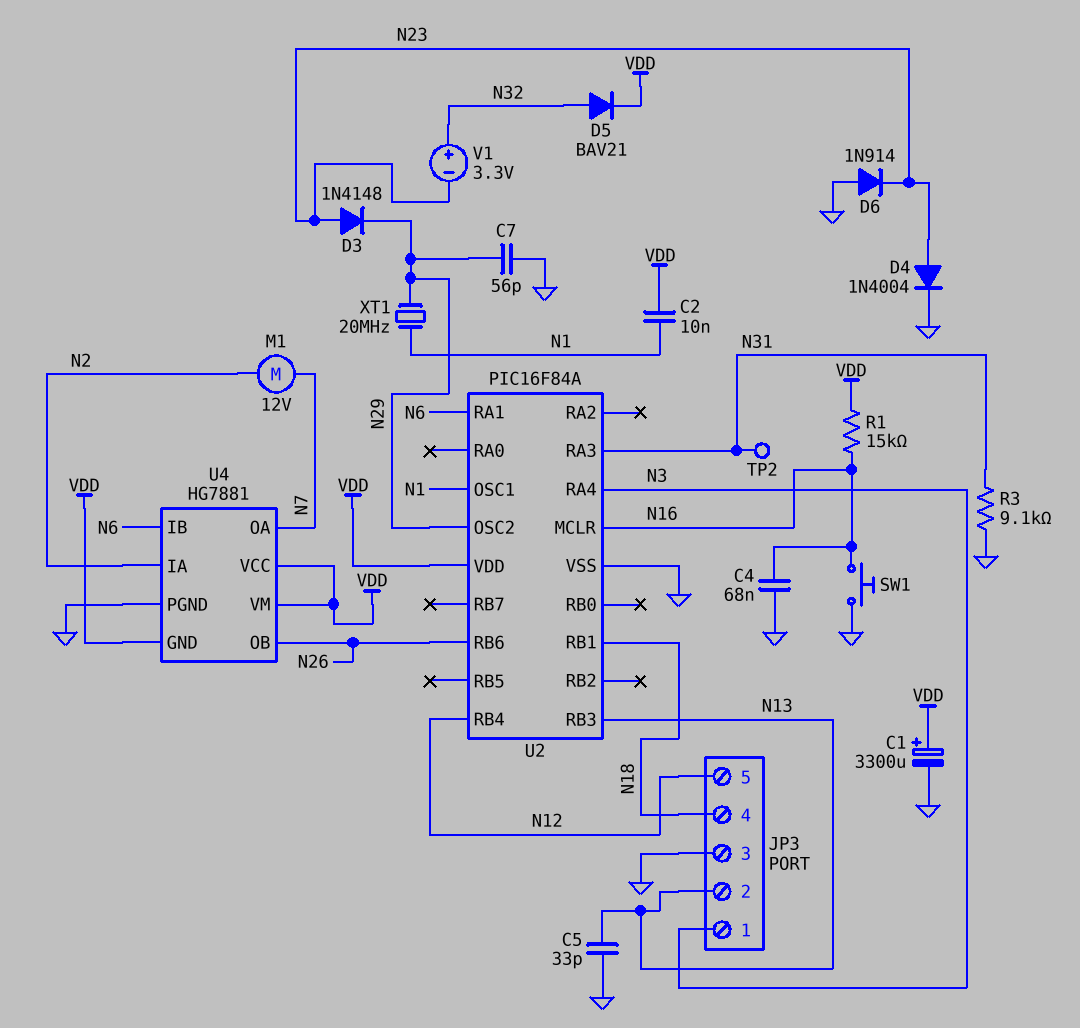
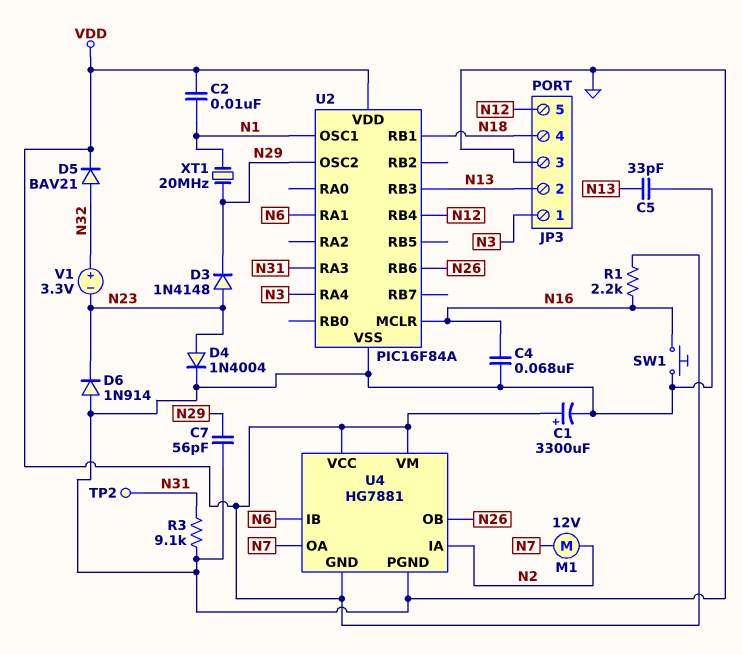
R1: 15k (N16, VDD) -> 2.2k (N16, VDD)

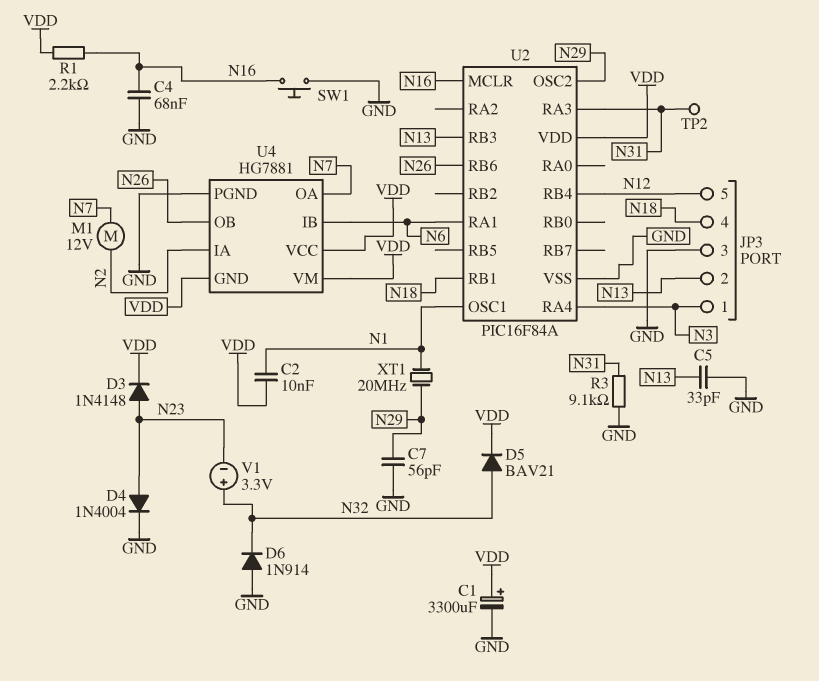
D3: diode 1N4148 (A N23, K N29) -> diode 1N4148 (A N23, K VDD)
D6: diode 1N914 (A GND, K N23) -> diode 1N914 (A GND, K N32)

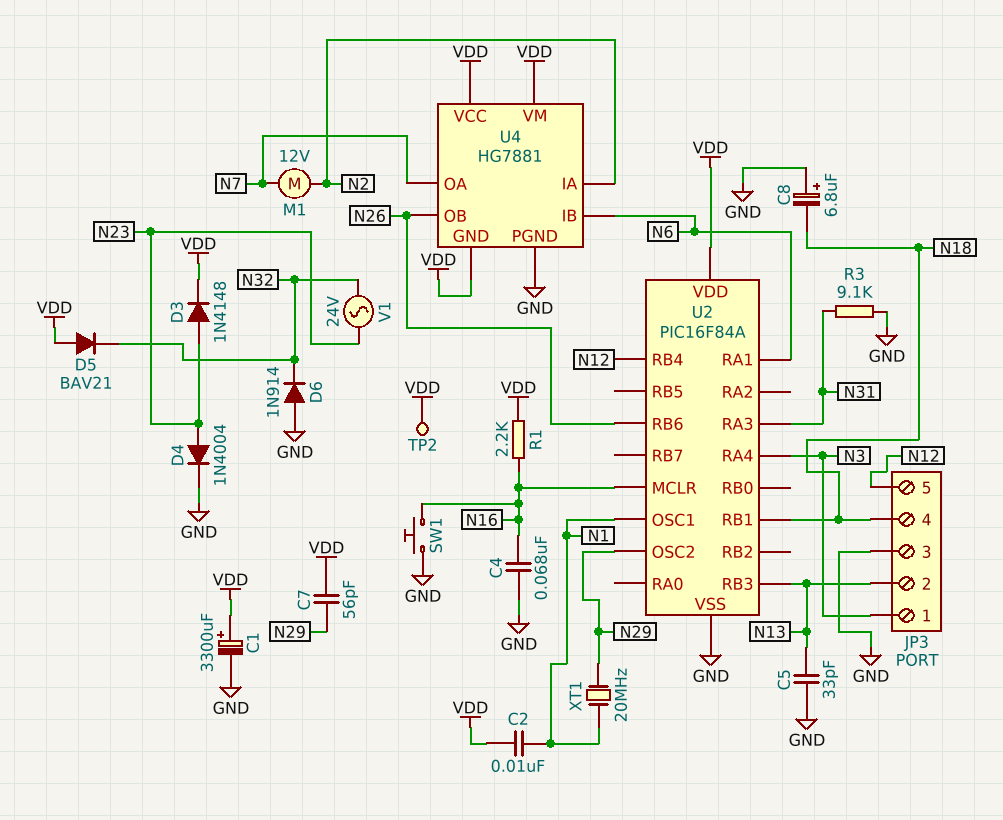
C7: 56pF (GND, N29) -> 56pF (N29, VDD)
C8: none -> 6.8uF (plus GND, minus N18)
D5: diode BAV21 (A N32, K VDD) -> diode BAV21 (A VDD, K N32)
TP2: test point (N31) -> test point (VDD)
V1: 3.3V (plus N32, minus N23) -> AC 24V (N23, N32)

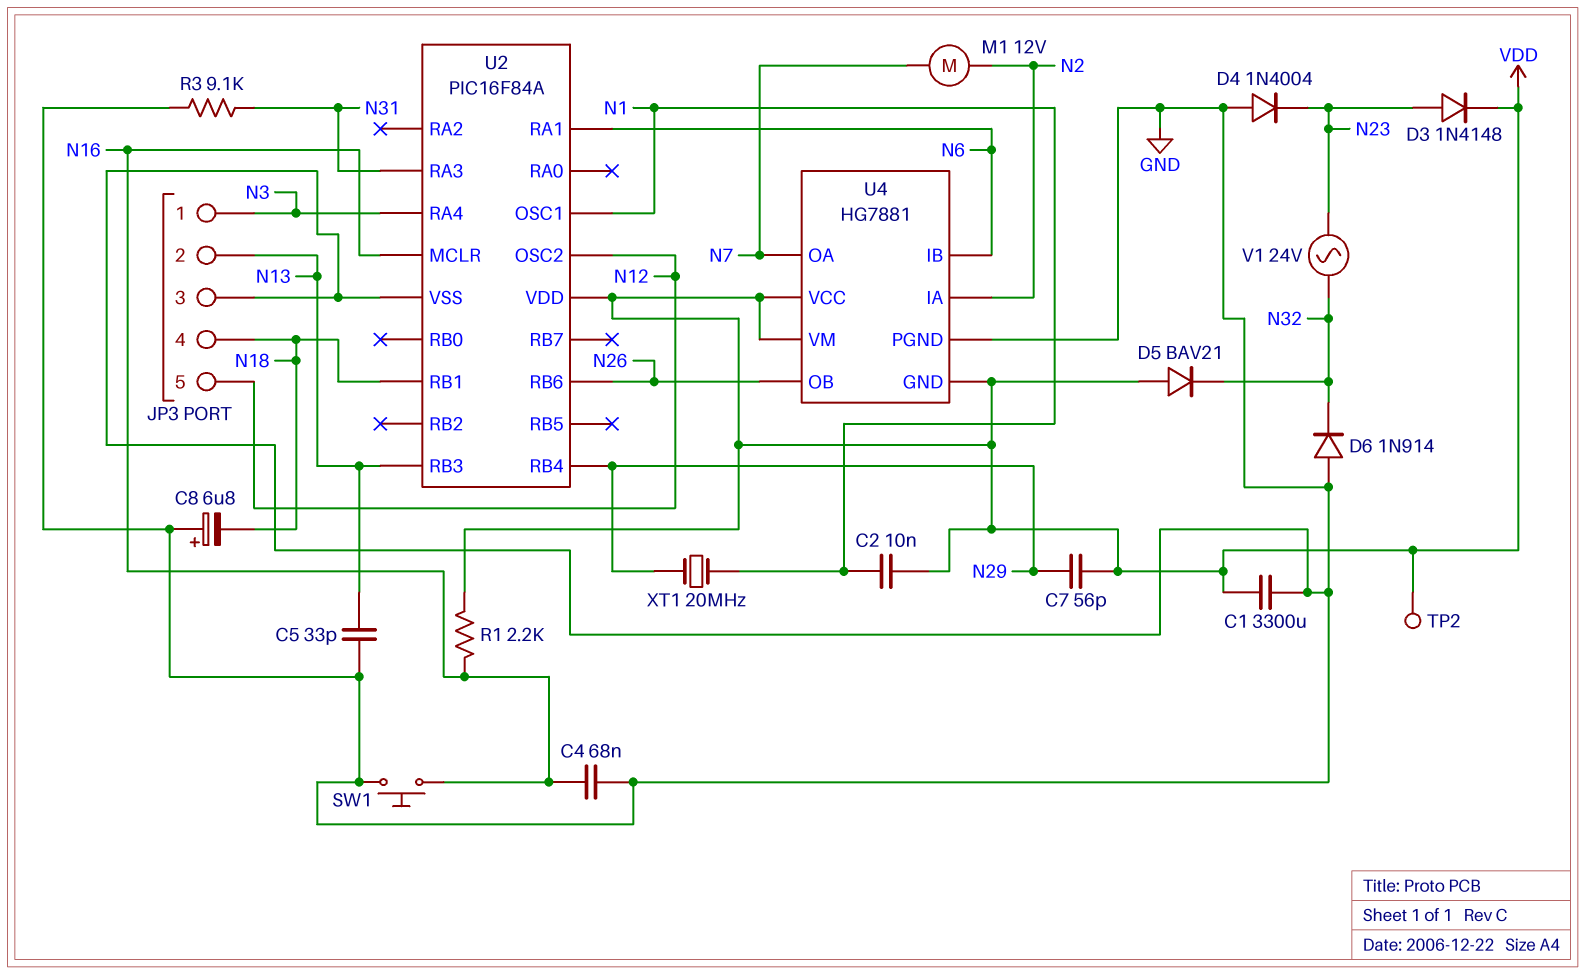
C1: 3300uF (plus VDD, minus GND) -> 3300uF (GND, VDD)
D4: diode 1N4004 (A N23, K GND) -> diode 1N4004 (A GND, K N23)
U2 pin OSC2: N29 -> N12
U2 pin RB4: N12 -> N29

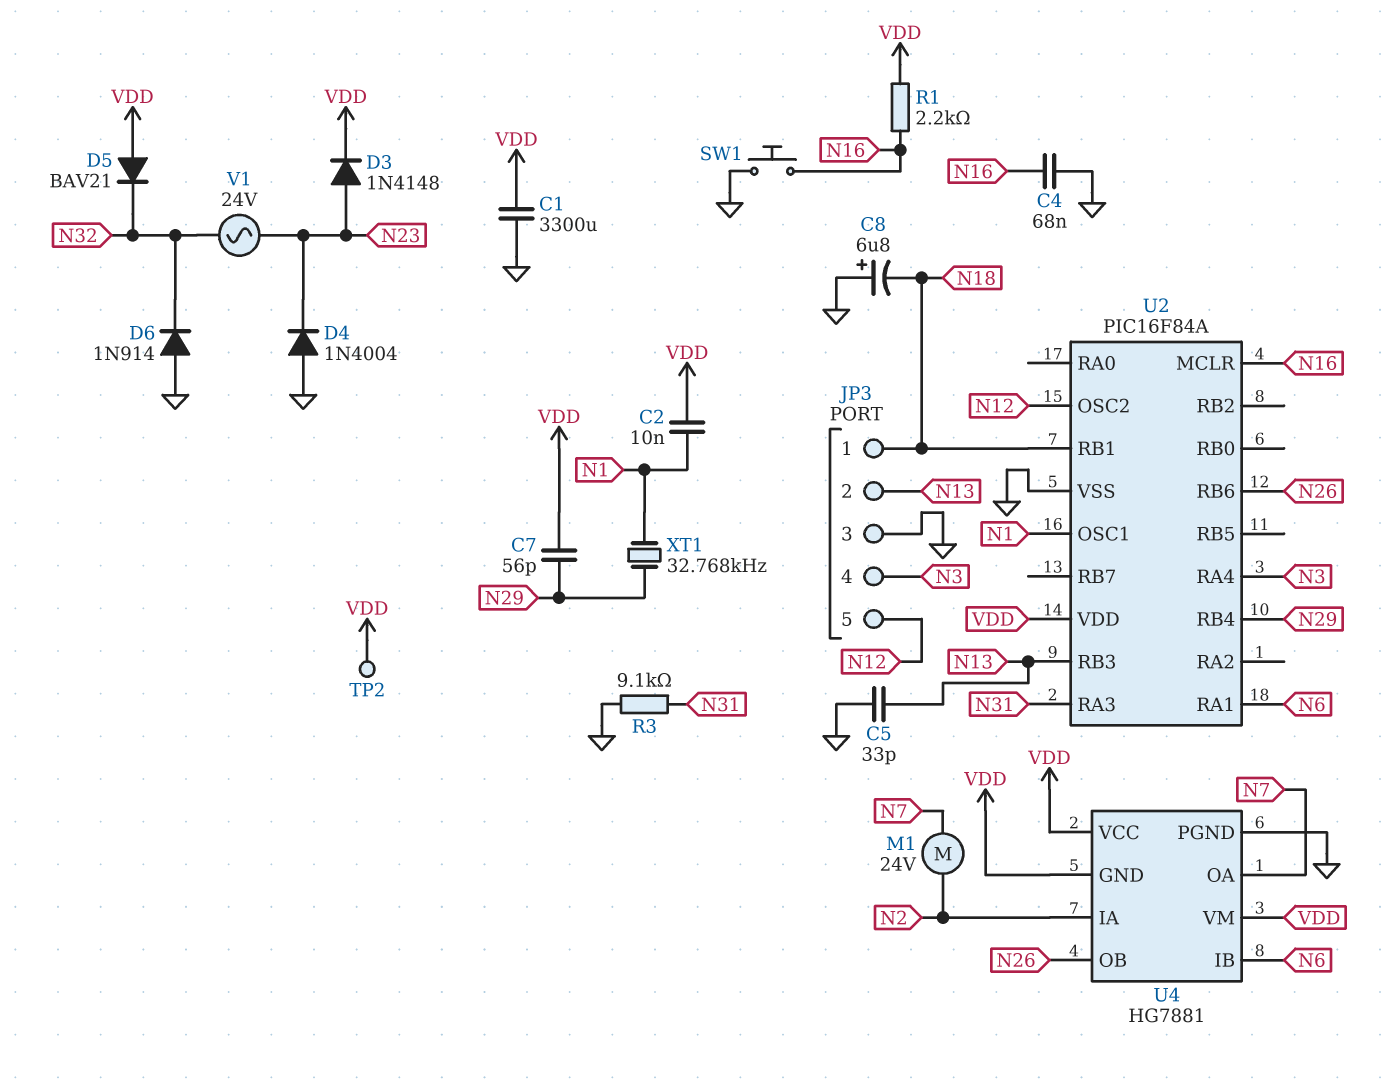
JP3 pin 1: N3 -> N18
JP3 pin 4: N18 -> N3
M1: motor 12V (N2, N7) -> motor 24V (N2, N7)
XT1: 20MHz (N1, N29) -> 32.768kHz (N1, N29)

